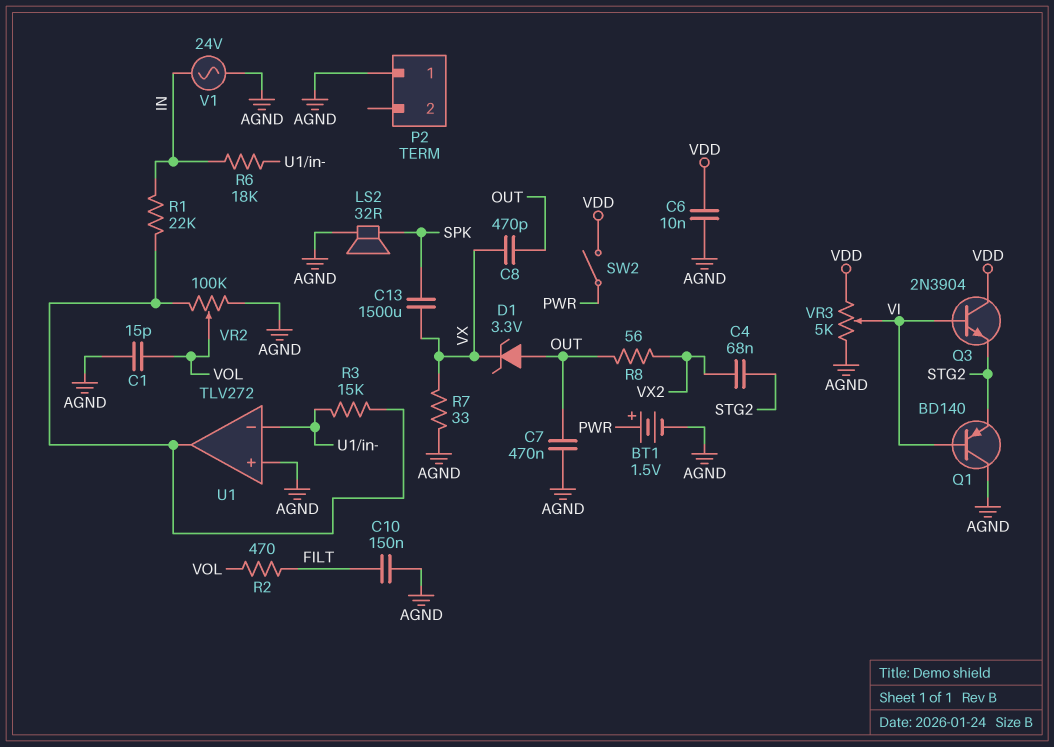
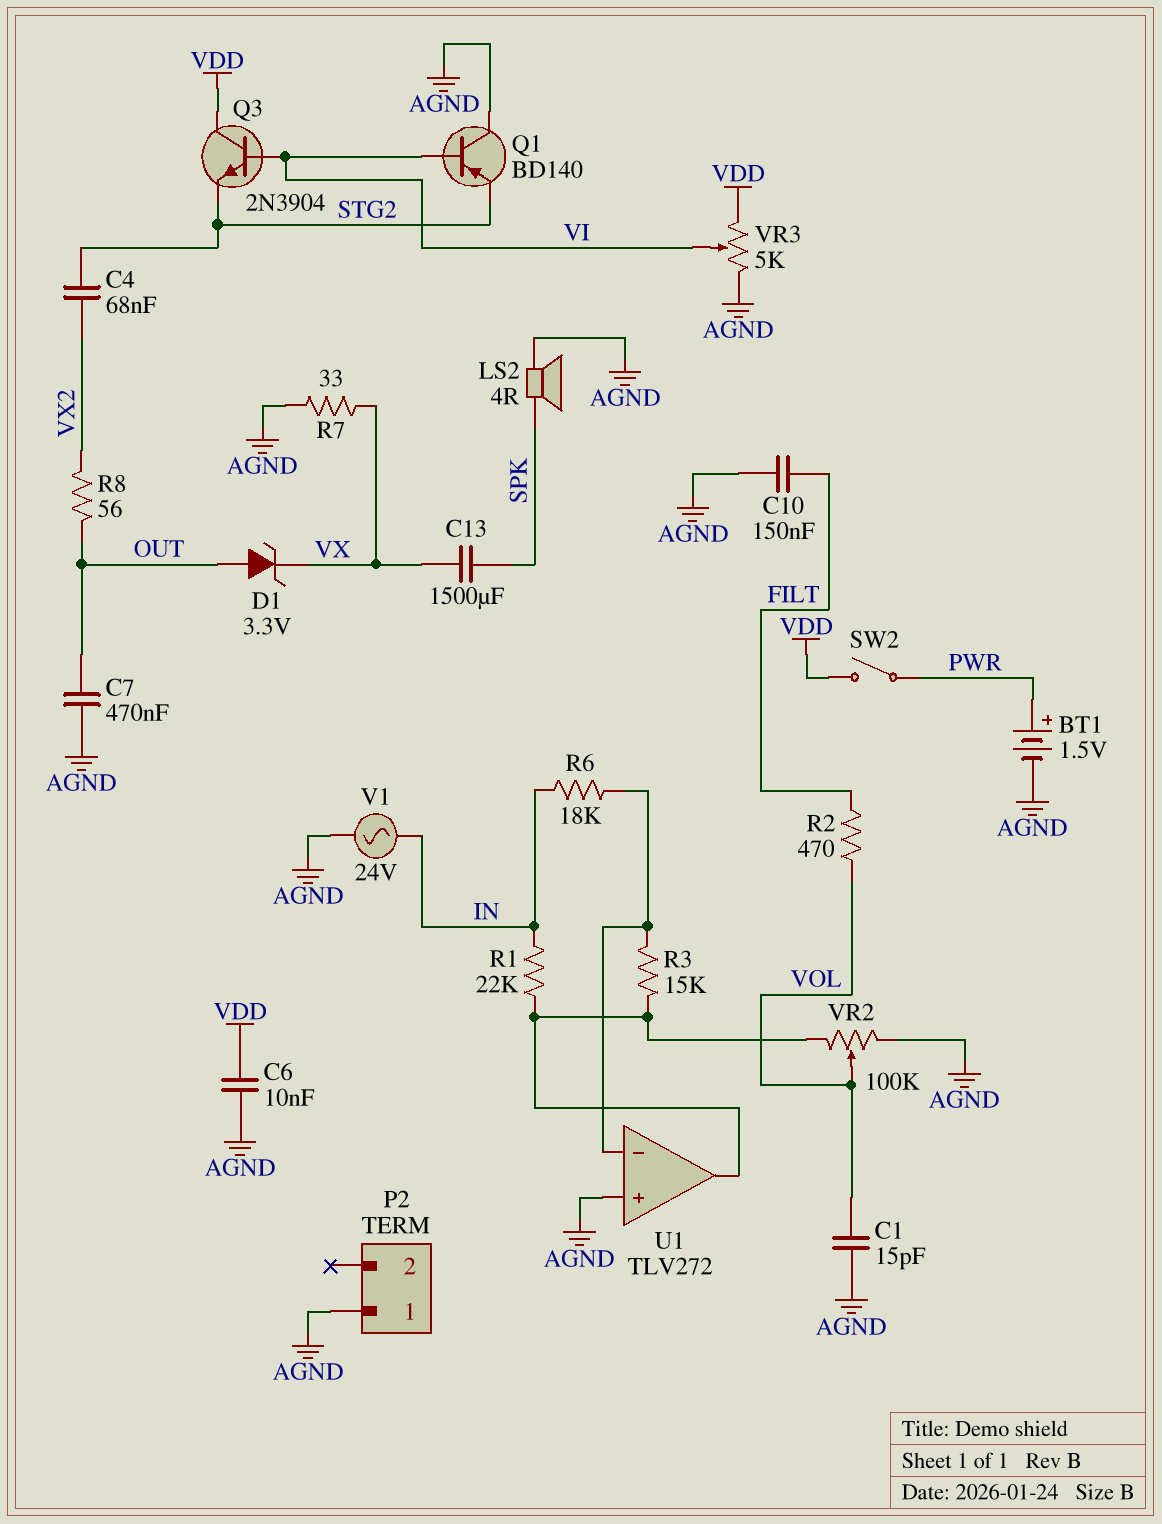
C8: 470pF (OUT, VX) -> none
LS2: speaker 32R (AGND, SPK) -> speaker 4R (AGND, SPK)

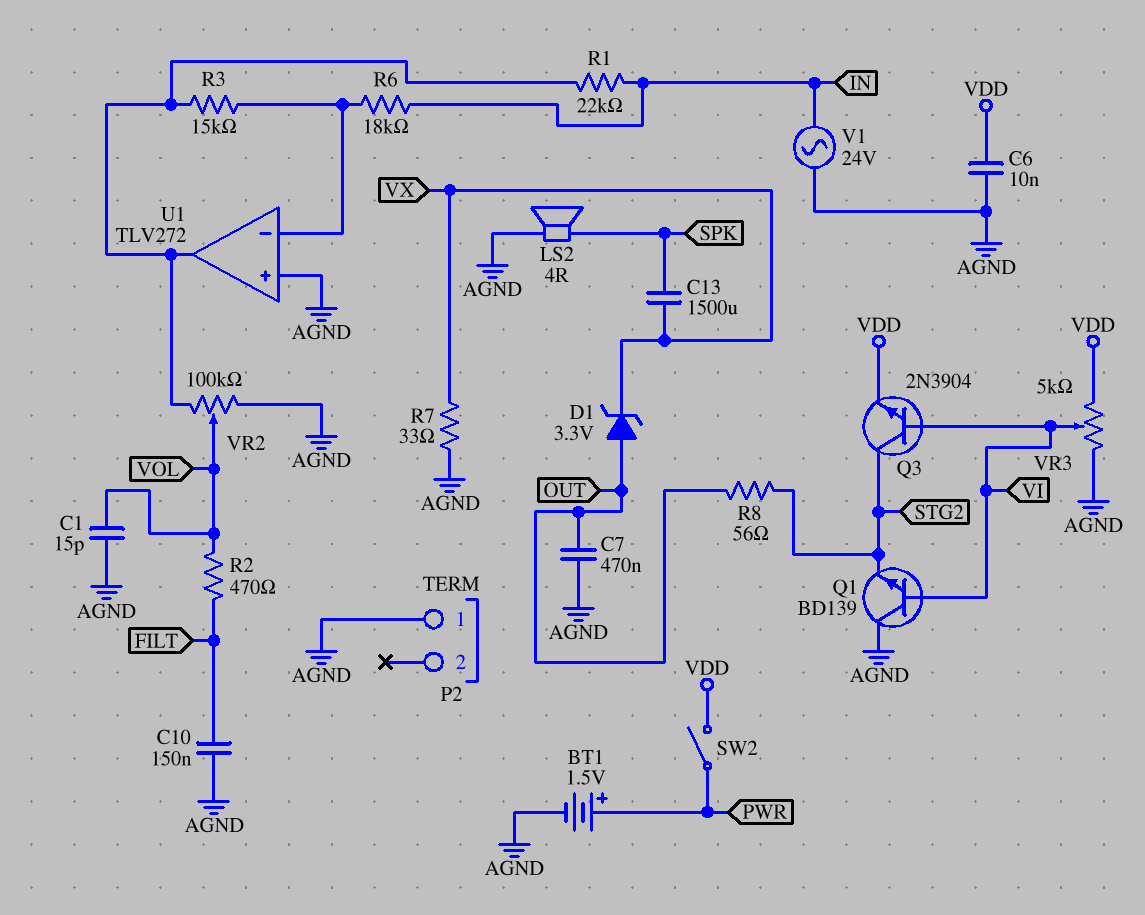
C4: 68nF (STG2, VX2) -> none
Q1: PNP BD140 (B VI, C AGND, E STG2) -> NPN BD139 (B VI, C AGND, E STG2)
Q3: NPN 2N3904 (B VI, C VDD, E STG2) -> NPN 2N3904 (B VI, C STG2, E VDD)
R8: 56 (OUT, VX2) -> 56 (OUT, STG2)

